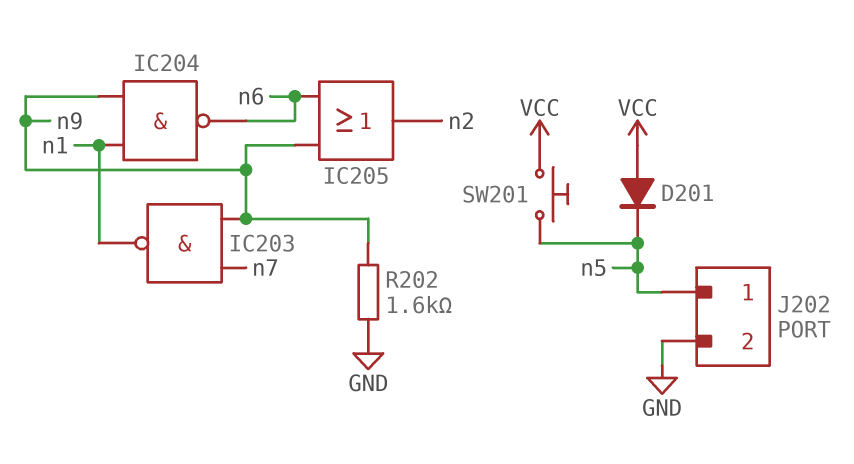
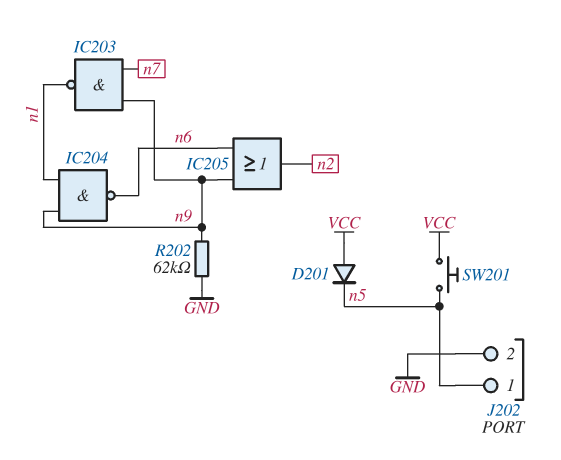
R202: 1.6k (GND, n9) -> 62k (GND, n9)

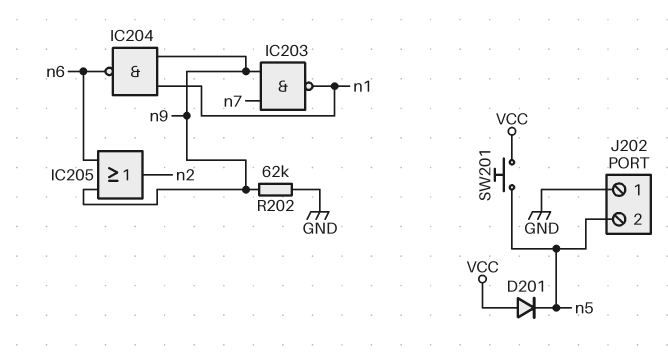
J202 pin 1: n5 -> GND
J202 pin 2: GND -> n5

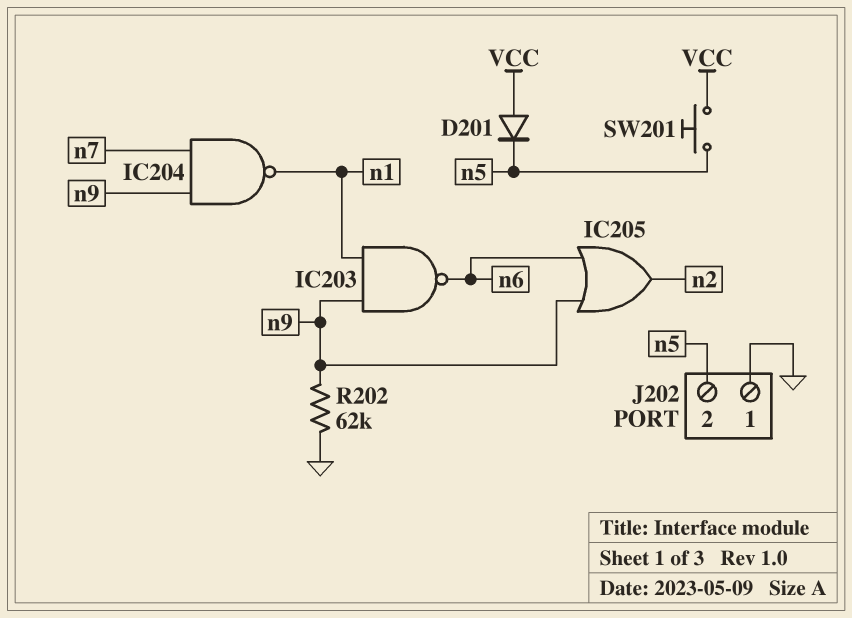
IC203: NAND (in n7, in n9, out n1) -> NAND (in n1, in n9, out n6)
IC204: NAND (in n1, in n9, out n6) -> NAND (in n7, in n9, out n1)

